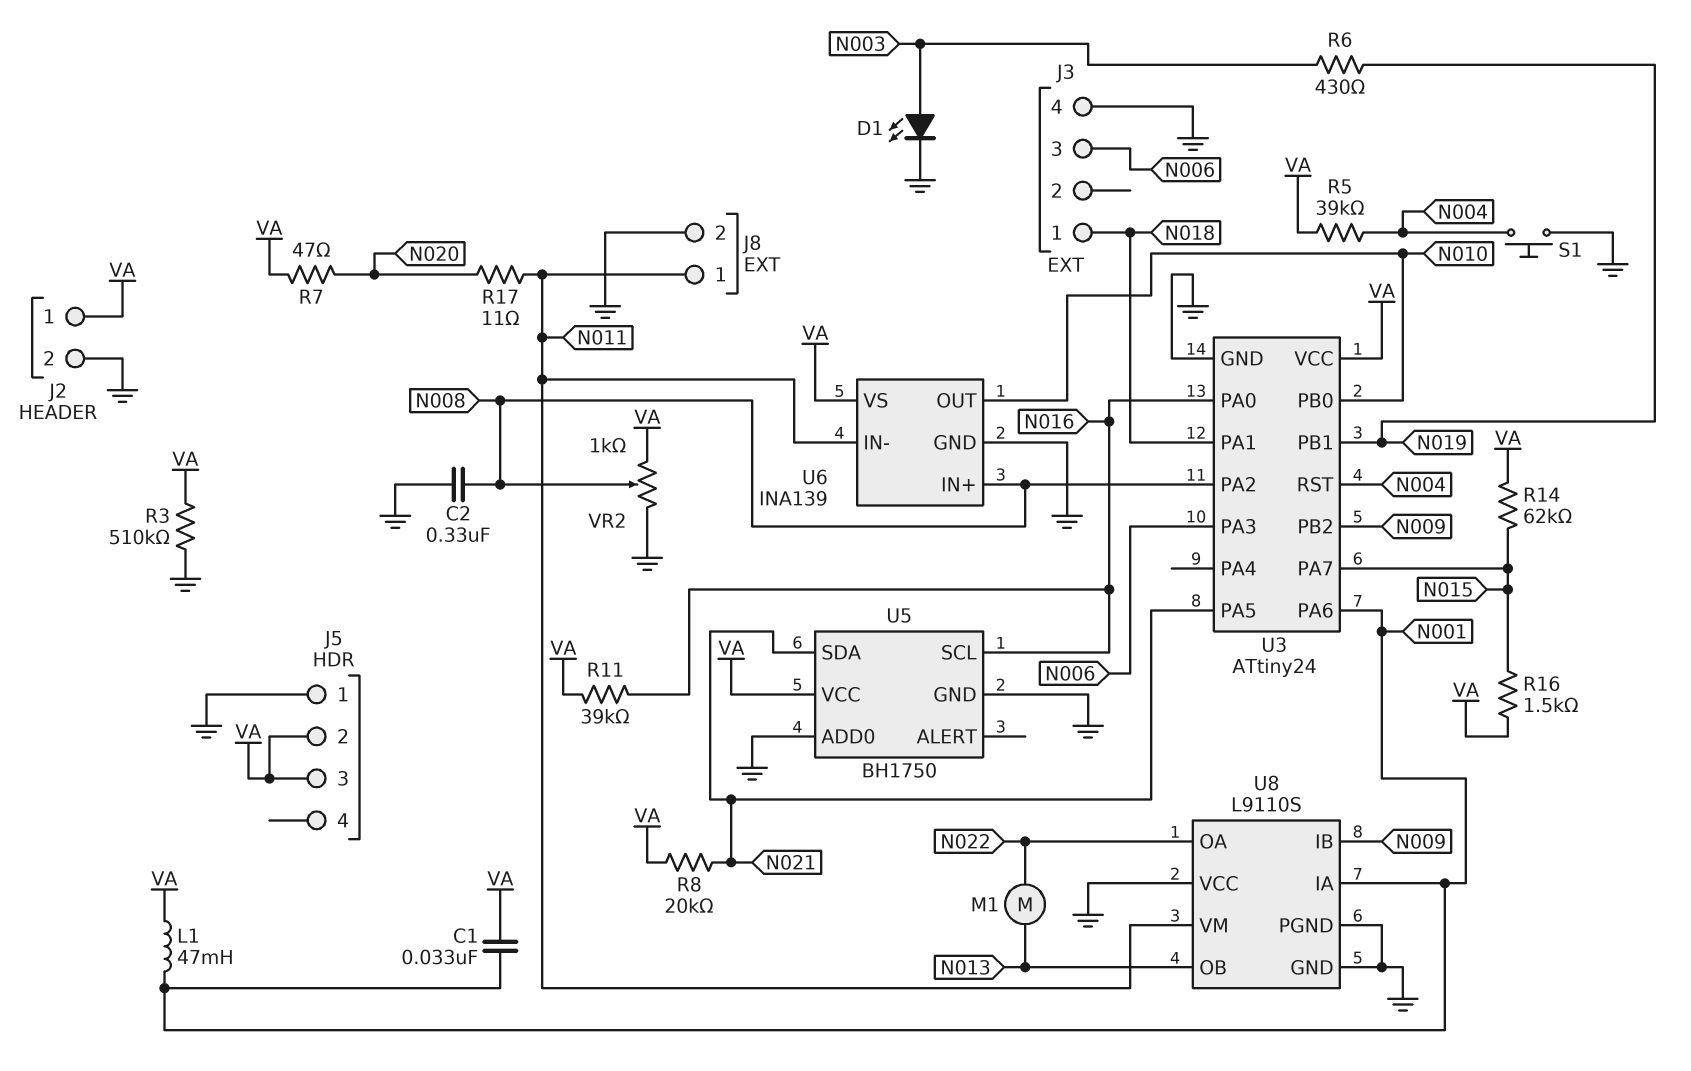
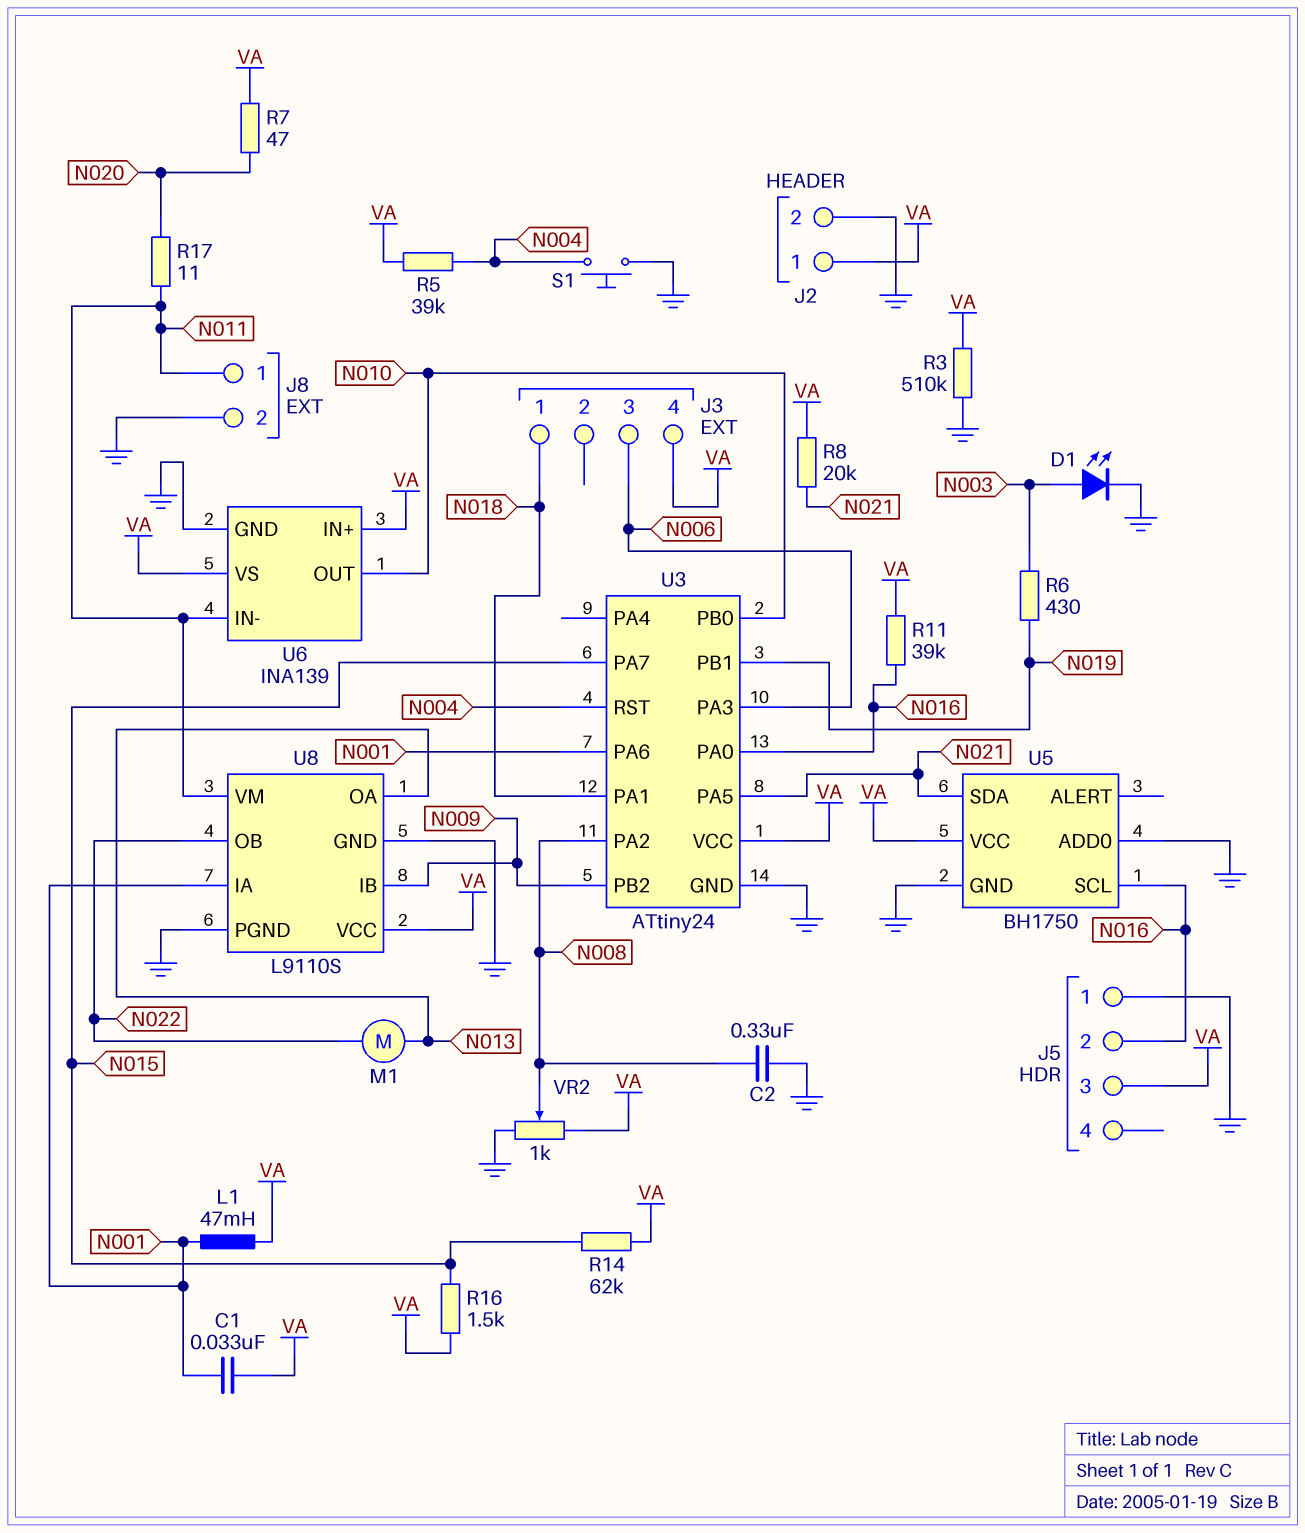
J3 pin 4: GND -> VA
J5 pin 2: VA -> N016
U6 pin IN+: N008 -> VA
U8 pin OA: N022 -> N013
U8 pin OB: N013 -> N022
U8 pin VCC: GND -> VA

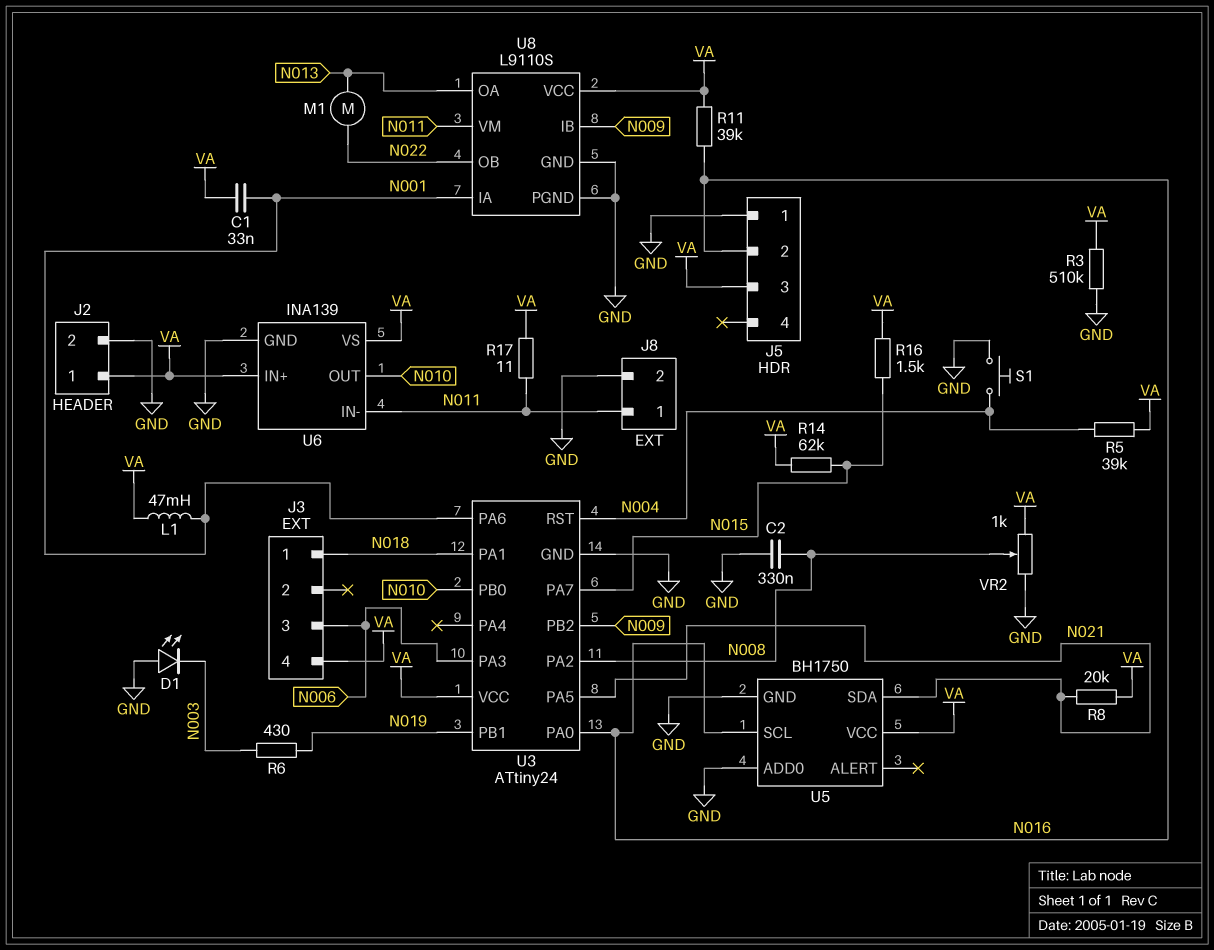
D1: LED (A N003, K GND) -> LED (A GND, K N003)
R7: 47 (N020, VA) -> none
R17: 11 (N011, N020) -> 11 (N011, VA)

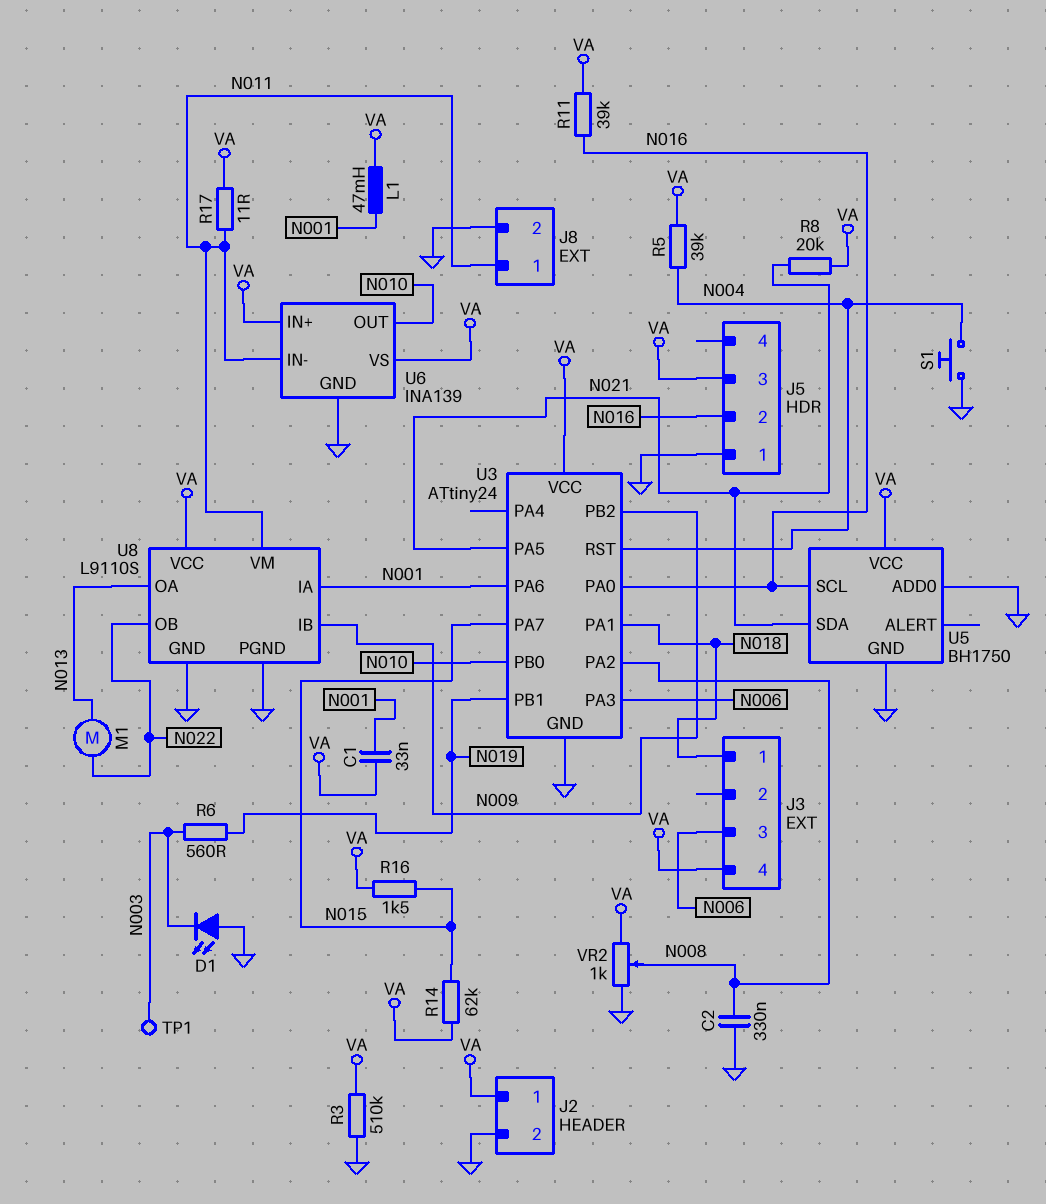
R6: 430 (N003, N019) -> 560 (N003, N019)
TP1: none -> test point (N003)

